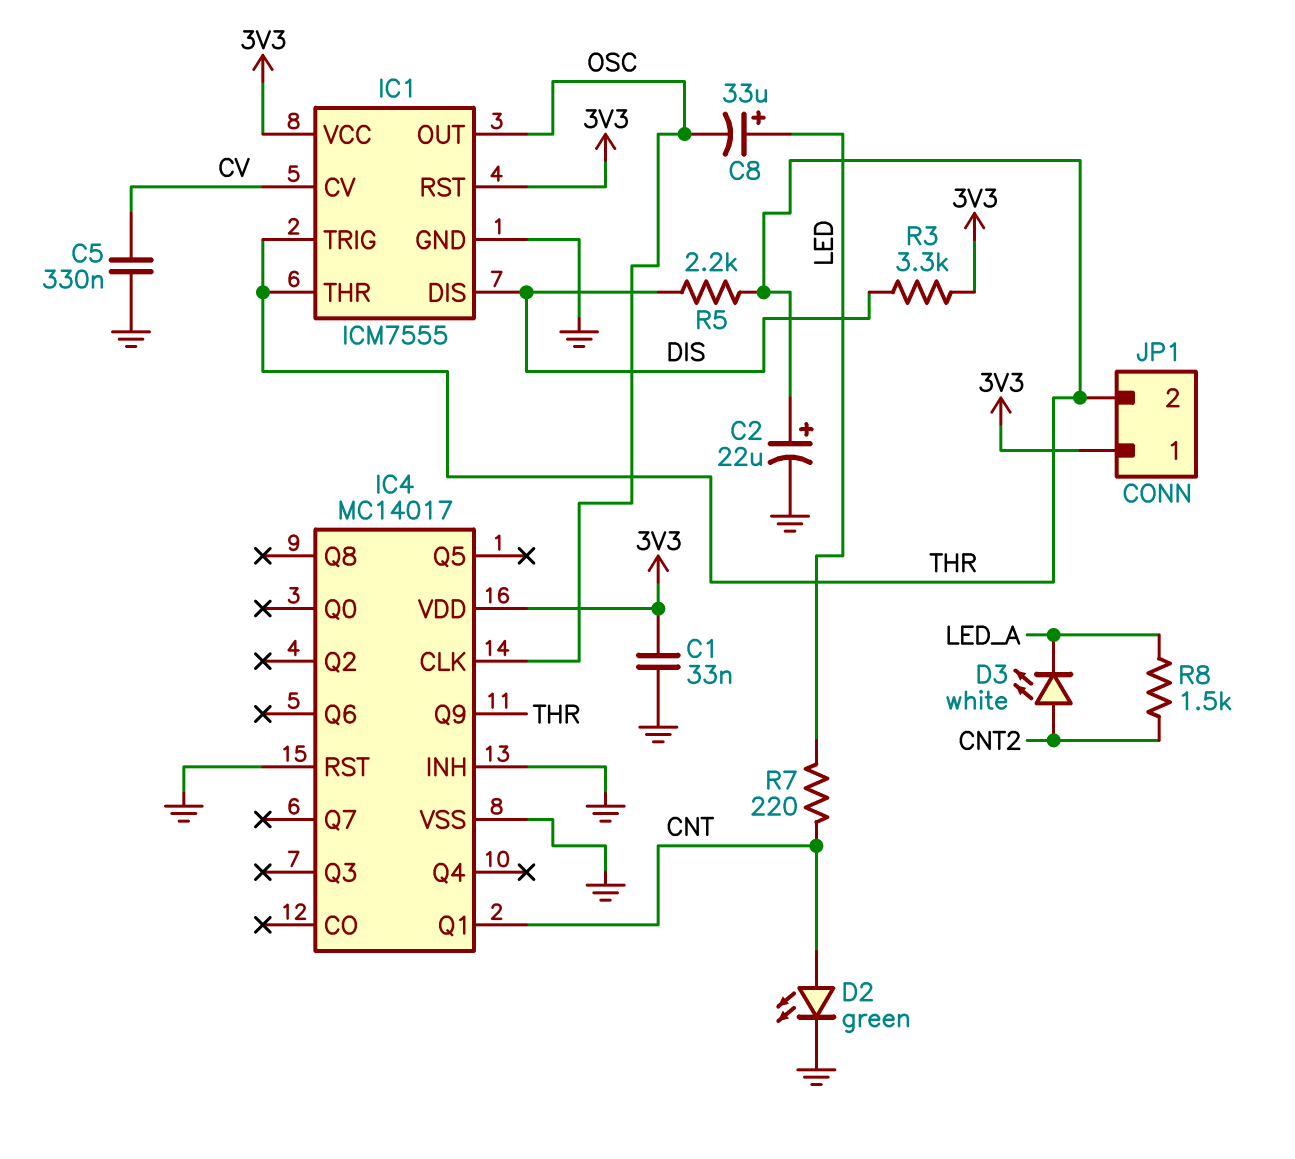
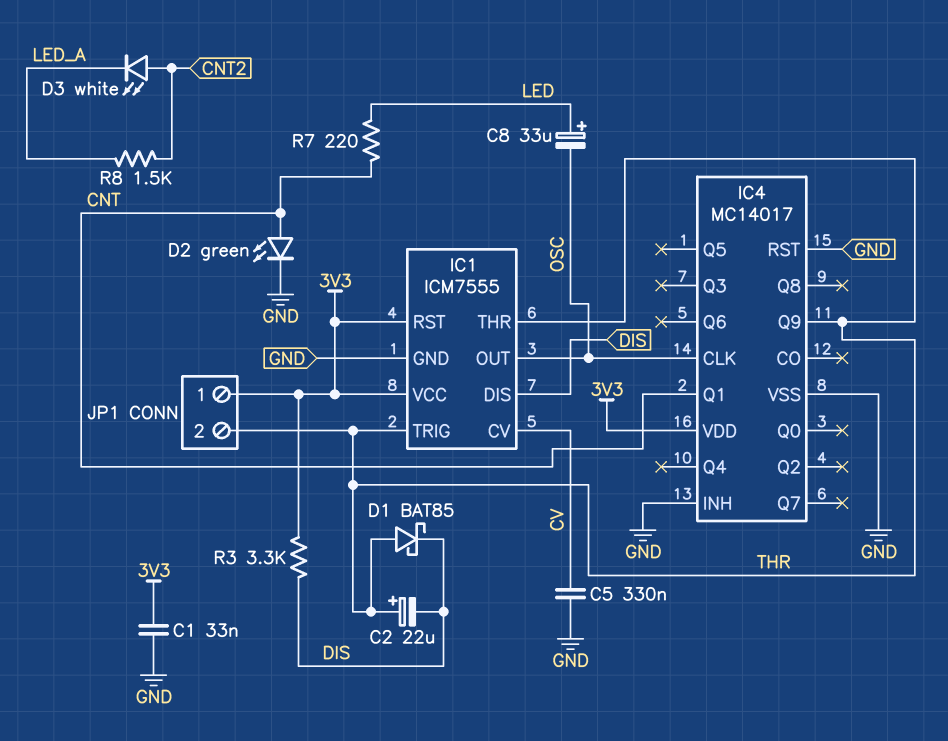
C2: 22uF (plus THR, minus GND) -> 22uF (plus THR, minus DIS)
D1: none -> schottky BAT85 (A THR, K DIS)
R5: 2.2k (DIS, THR) -> none

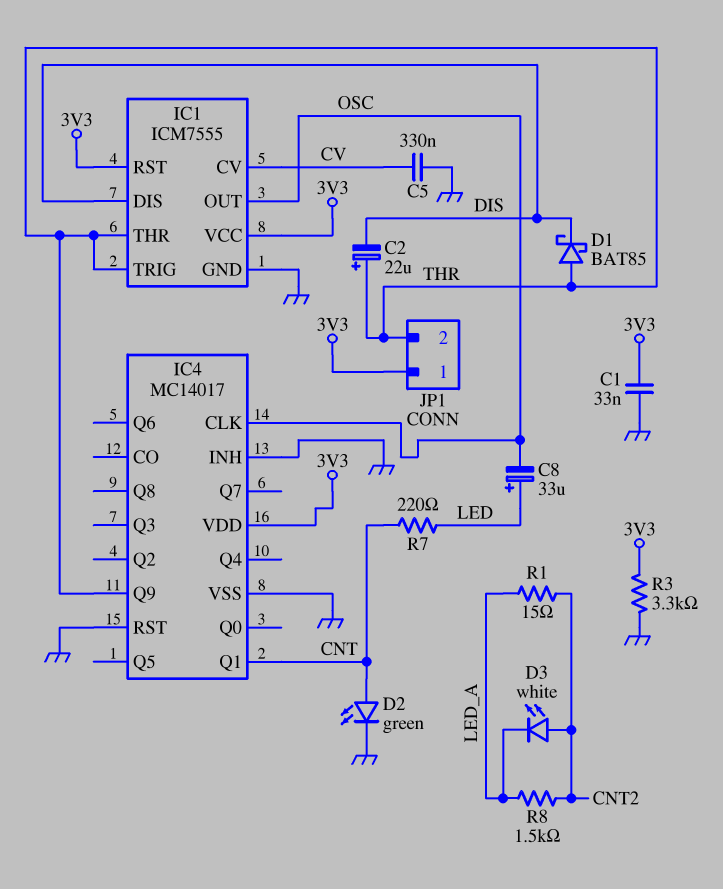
R1: none -> 15 (CNT2, LED_A)
R3: 3.3k (3V3, DIS) -> 3.3k (3V3, GND)

